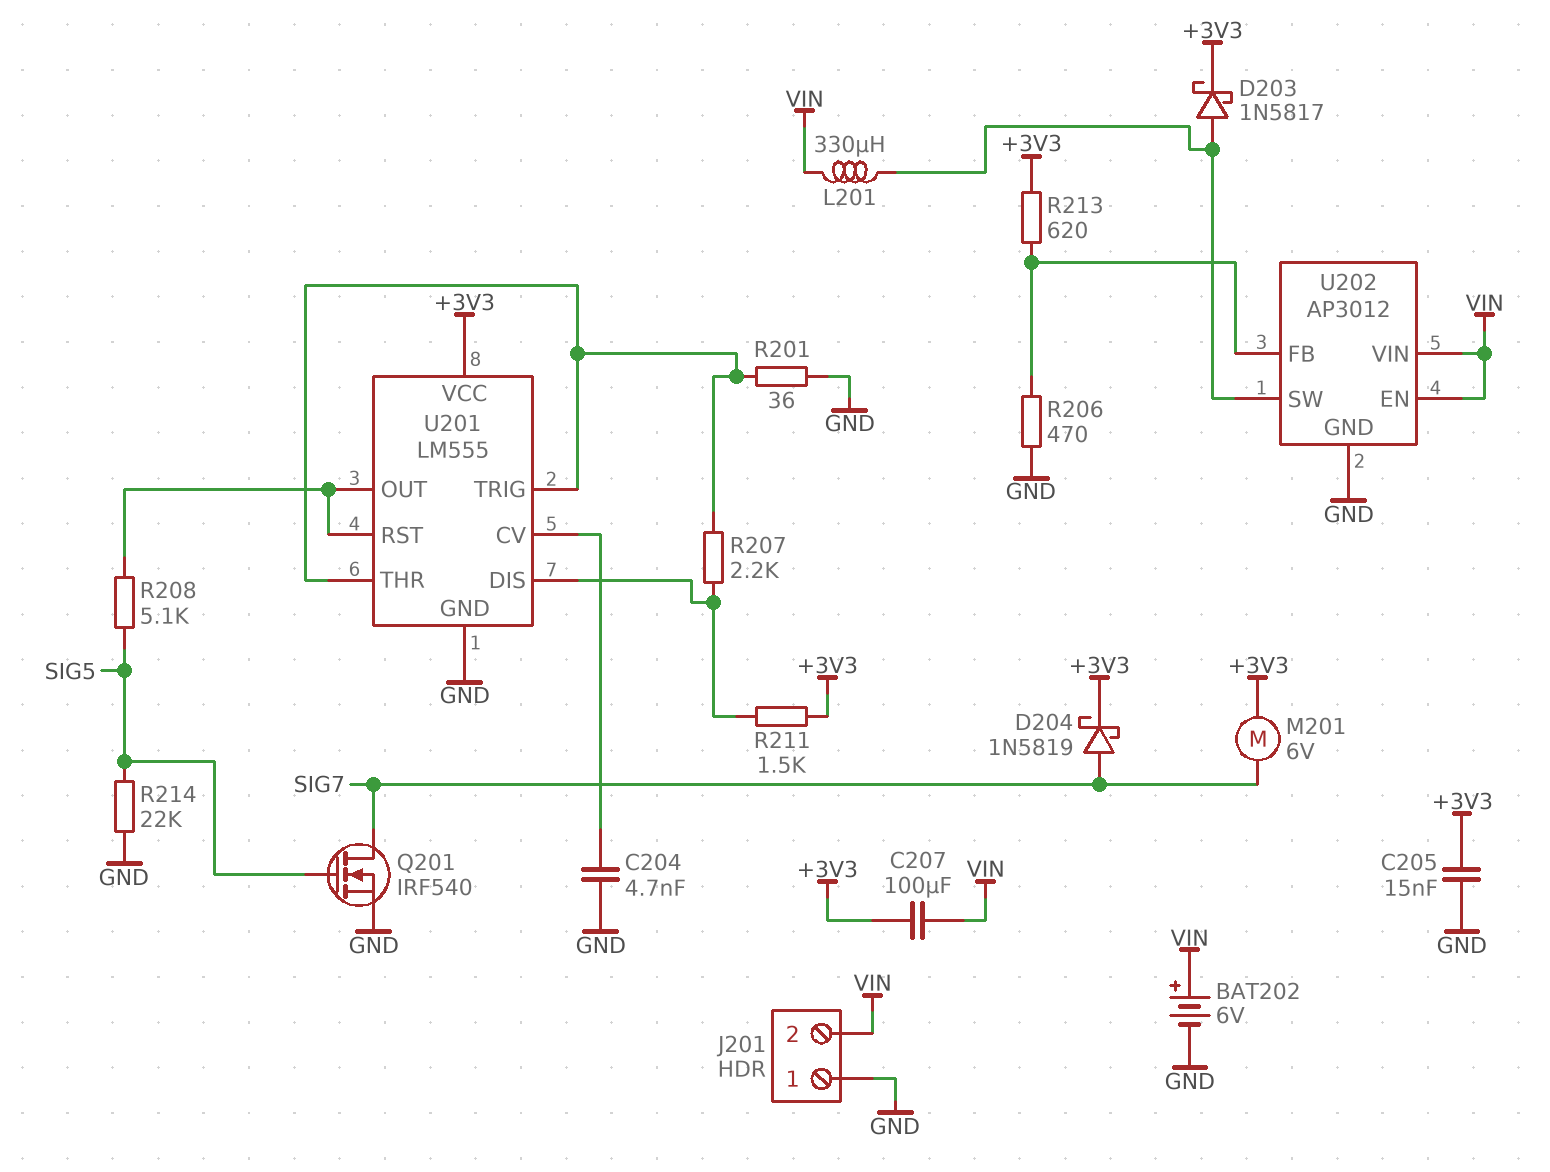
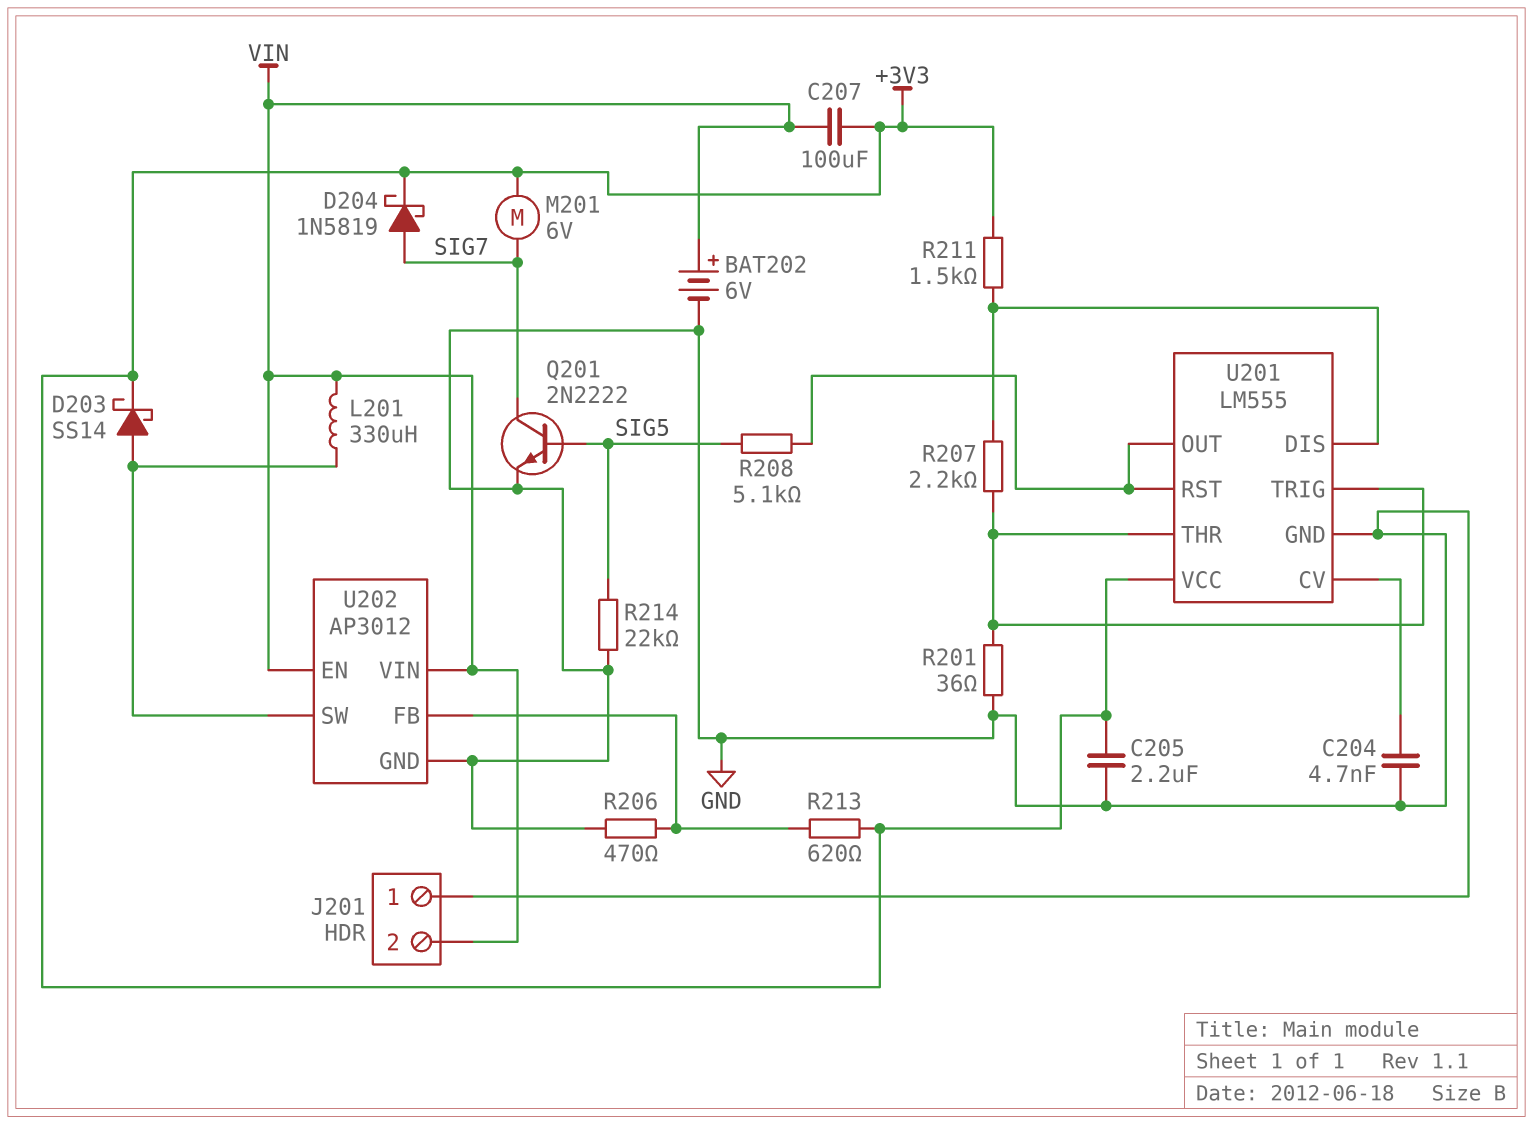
C205: 15nF (+3V3, GND) -> 2.2uF (+3V3, GND)
D203: schottky 1N5817 (A U202/SW, K +3V3) -> schottky SS14 (A U202/SW, K +3V3)
Q201: NMOS IRF540 (G SIG5, D SIG7, S GND) -> NPN 2N2222 (B SIG5, C SIG7, E GND)

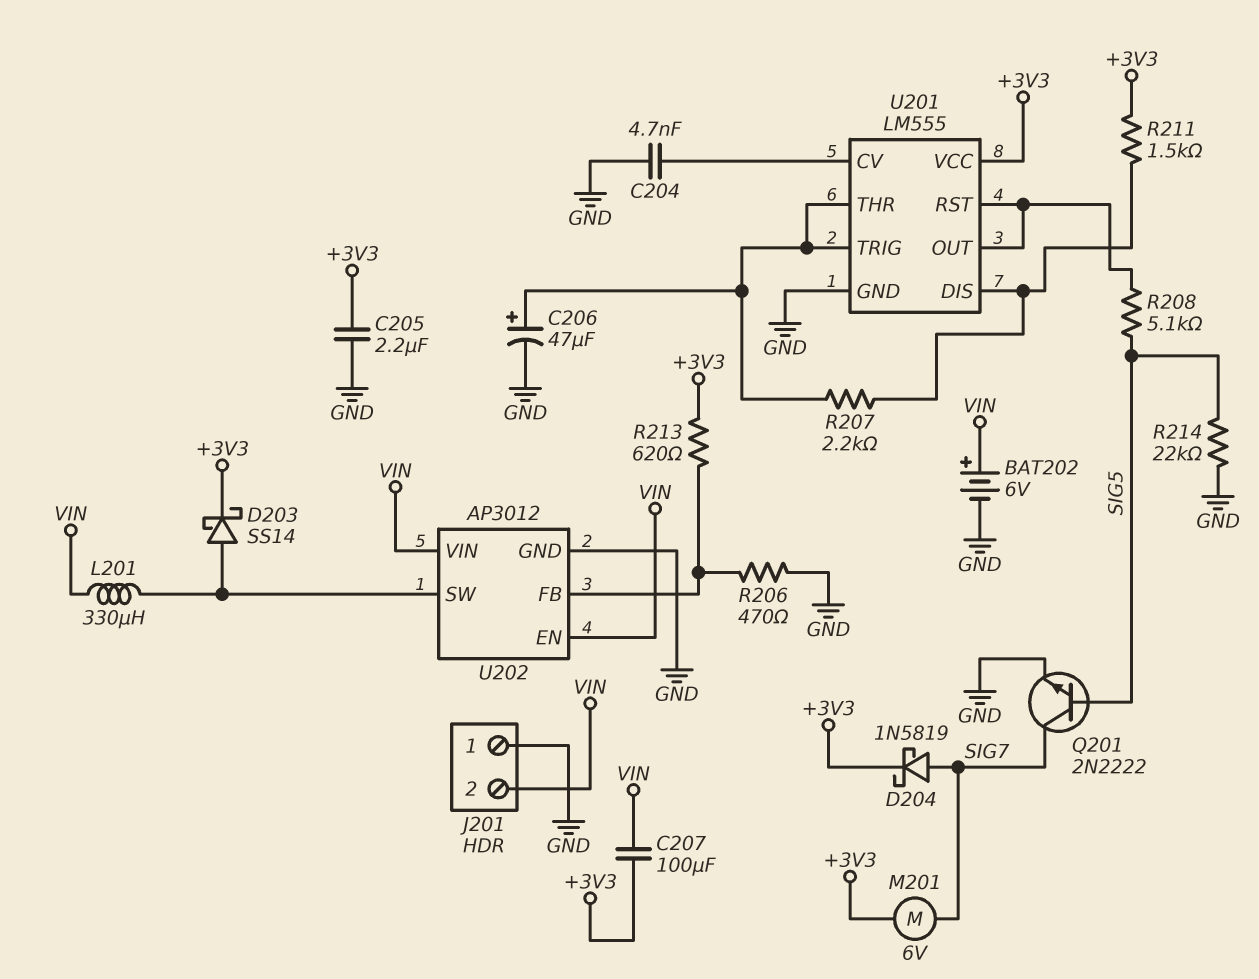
C206: none -> 47uF (plus U201/THR, minus GND)
R201: 36 (GND, U201/THR) -> none

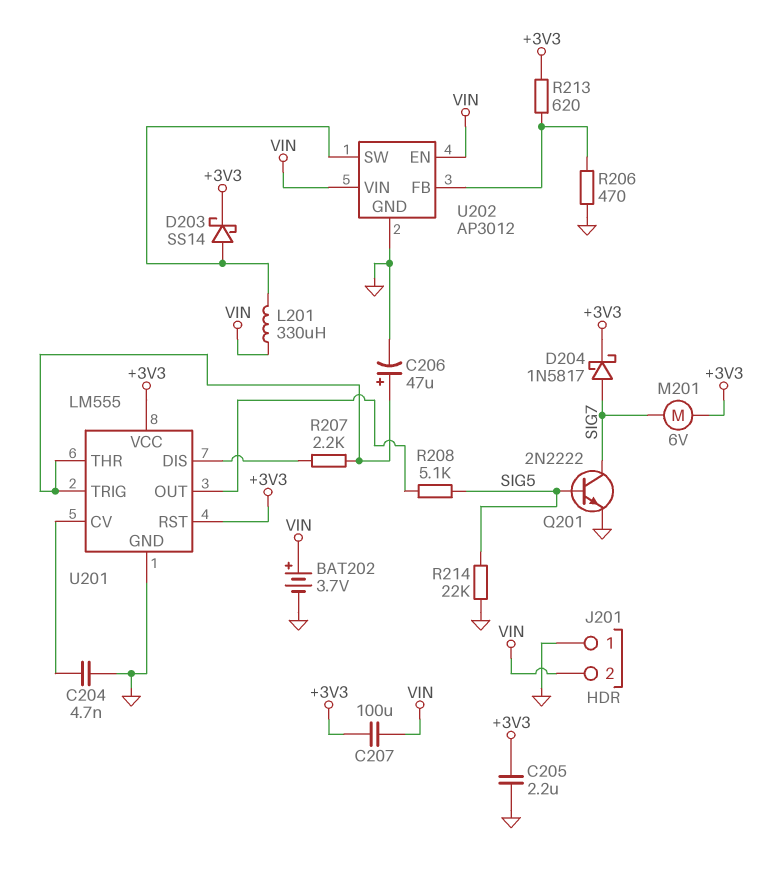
BAT202: 6V (plus VIN, minus GND) -> 3.7V (plus VIN, minus GND)
D204: schottky 1N5819 (A SIG7, K +3V3) -> schottky 1N5817 (A SIG7, K +3V3)
R211: 1.5k (+3V3, U201/DIS) -> none
U201 pin RST: U201/OUT -> +3V3

